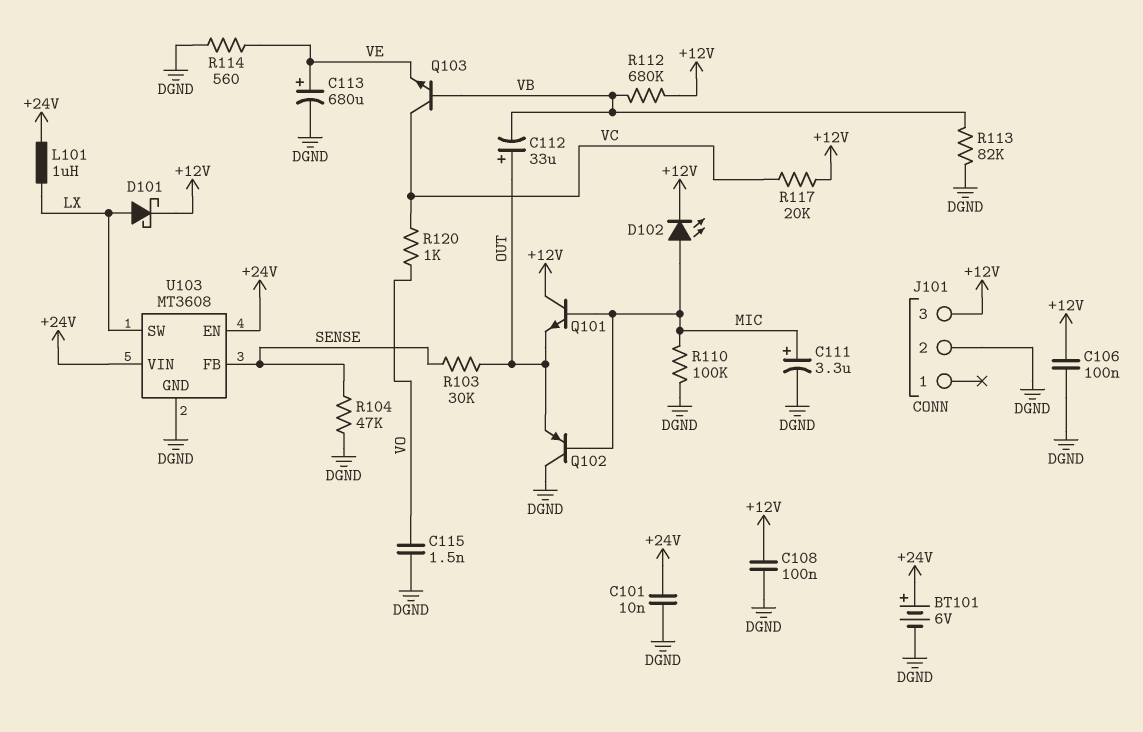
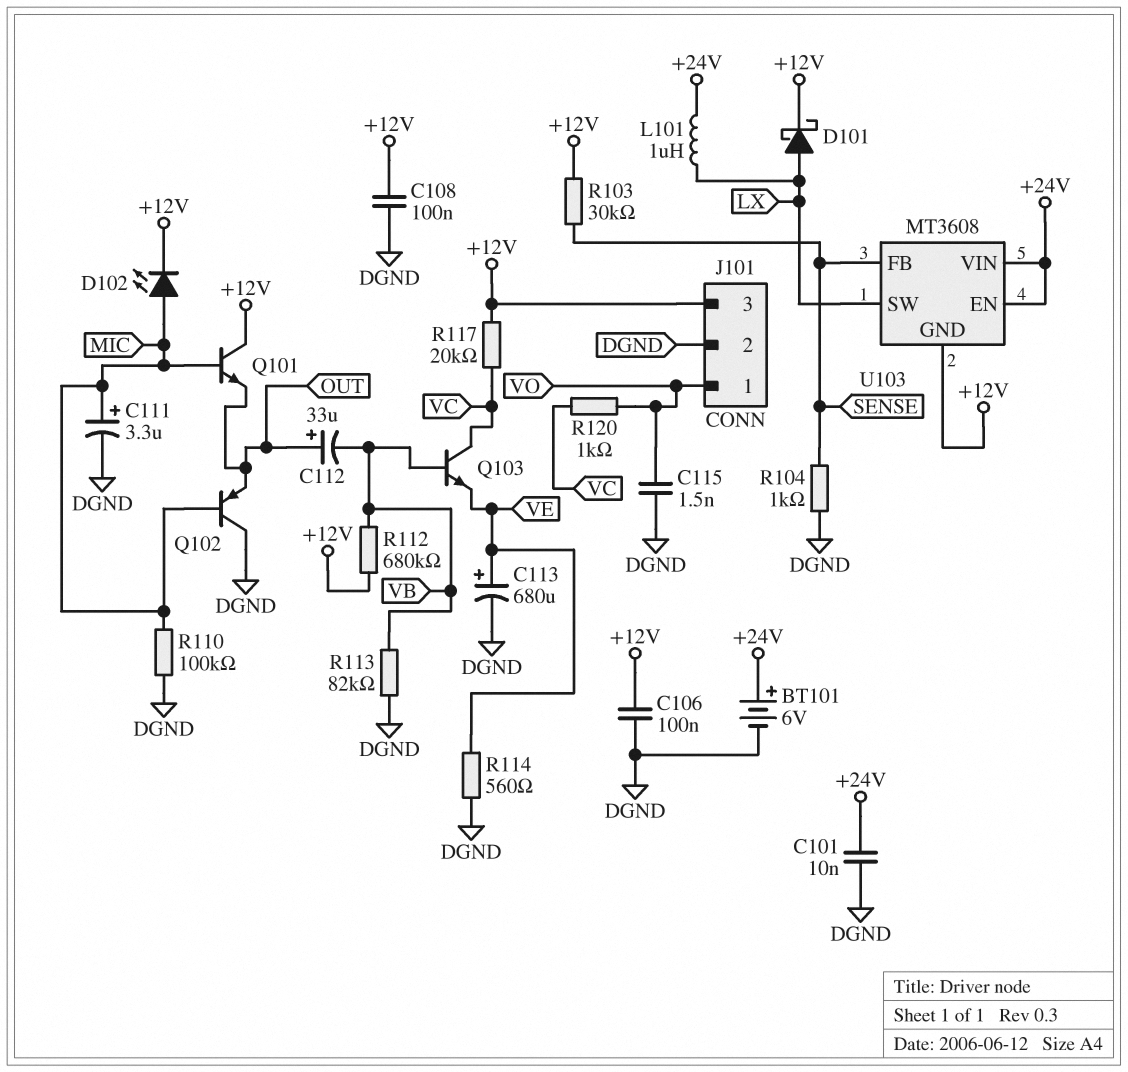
J101 pin 1: none -> VO
R103: 30k (OUT, SENSE) -> 30k (+12V, SENSE)
R104: 47k (DGND, SENSE) -> 1k (DGND, SENSE)
U103 pin GND: DGND -> +12V

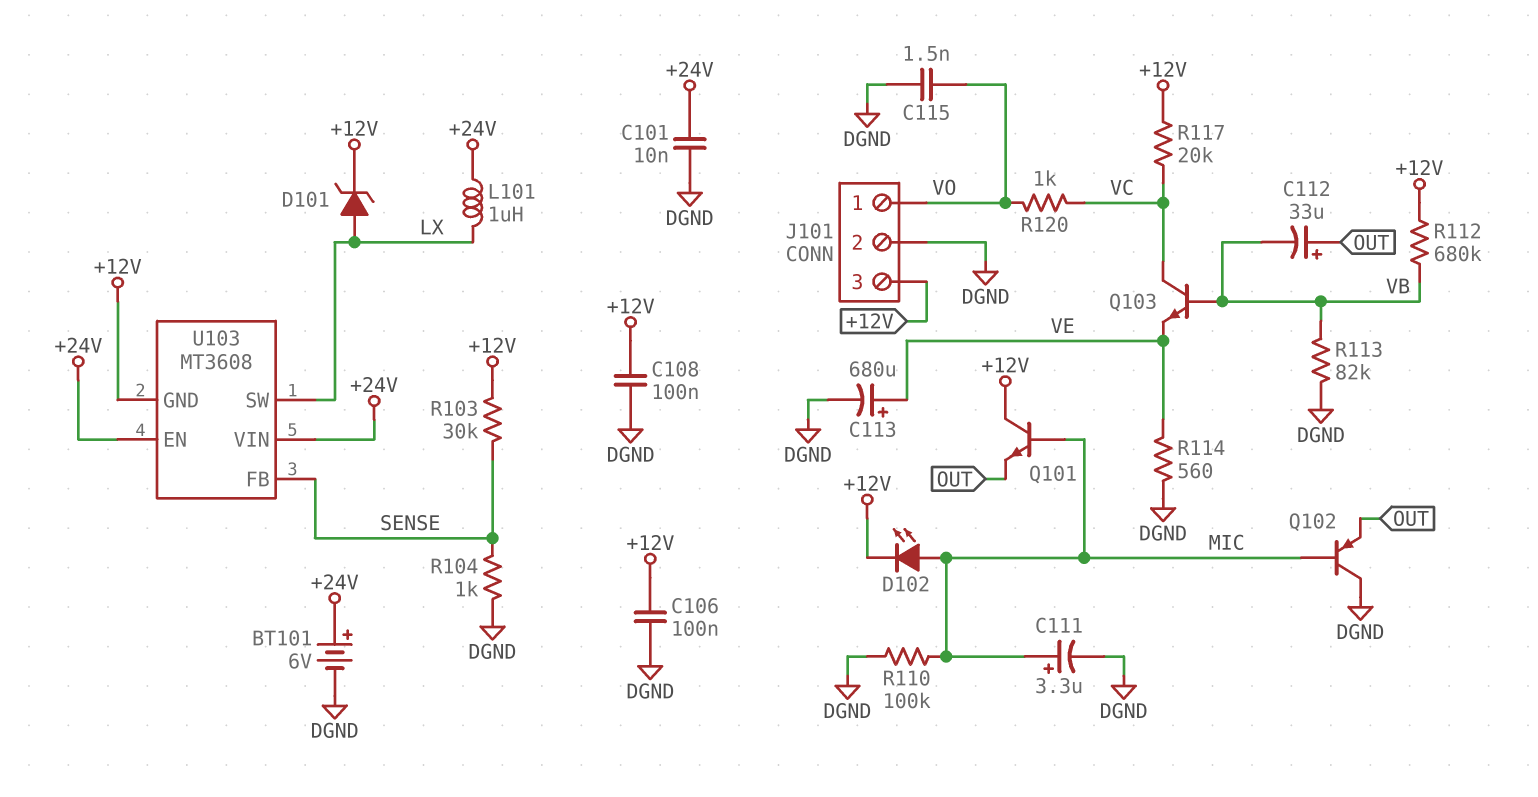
D101: schottky (A LX, K +12V) -> zener (A LX, K +12V)

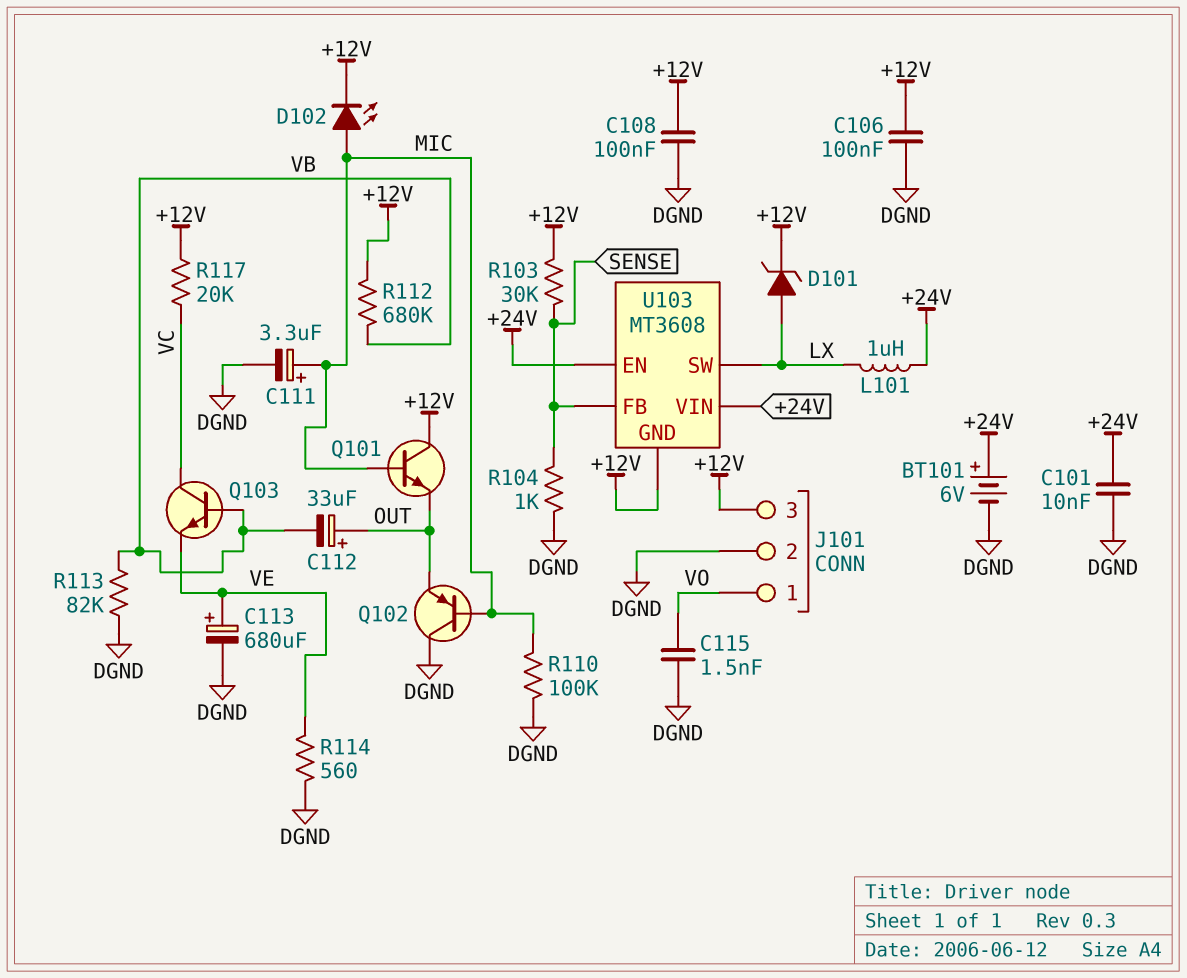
R120: 1k (VC, VO) -> none

